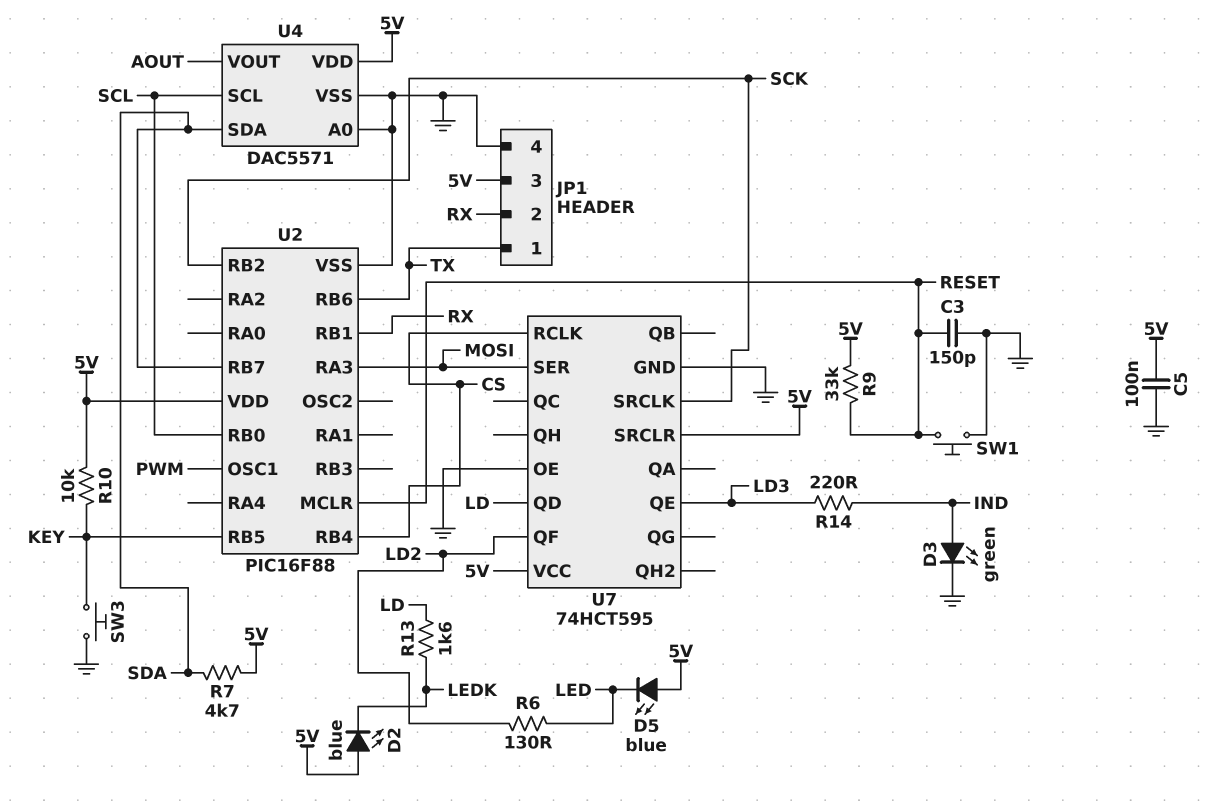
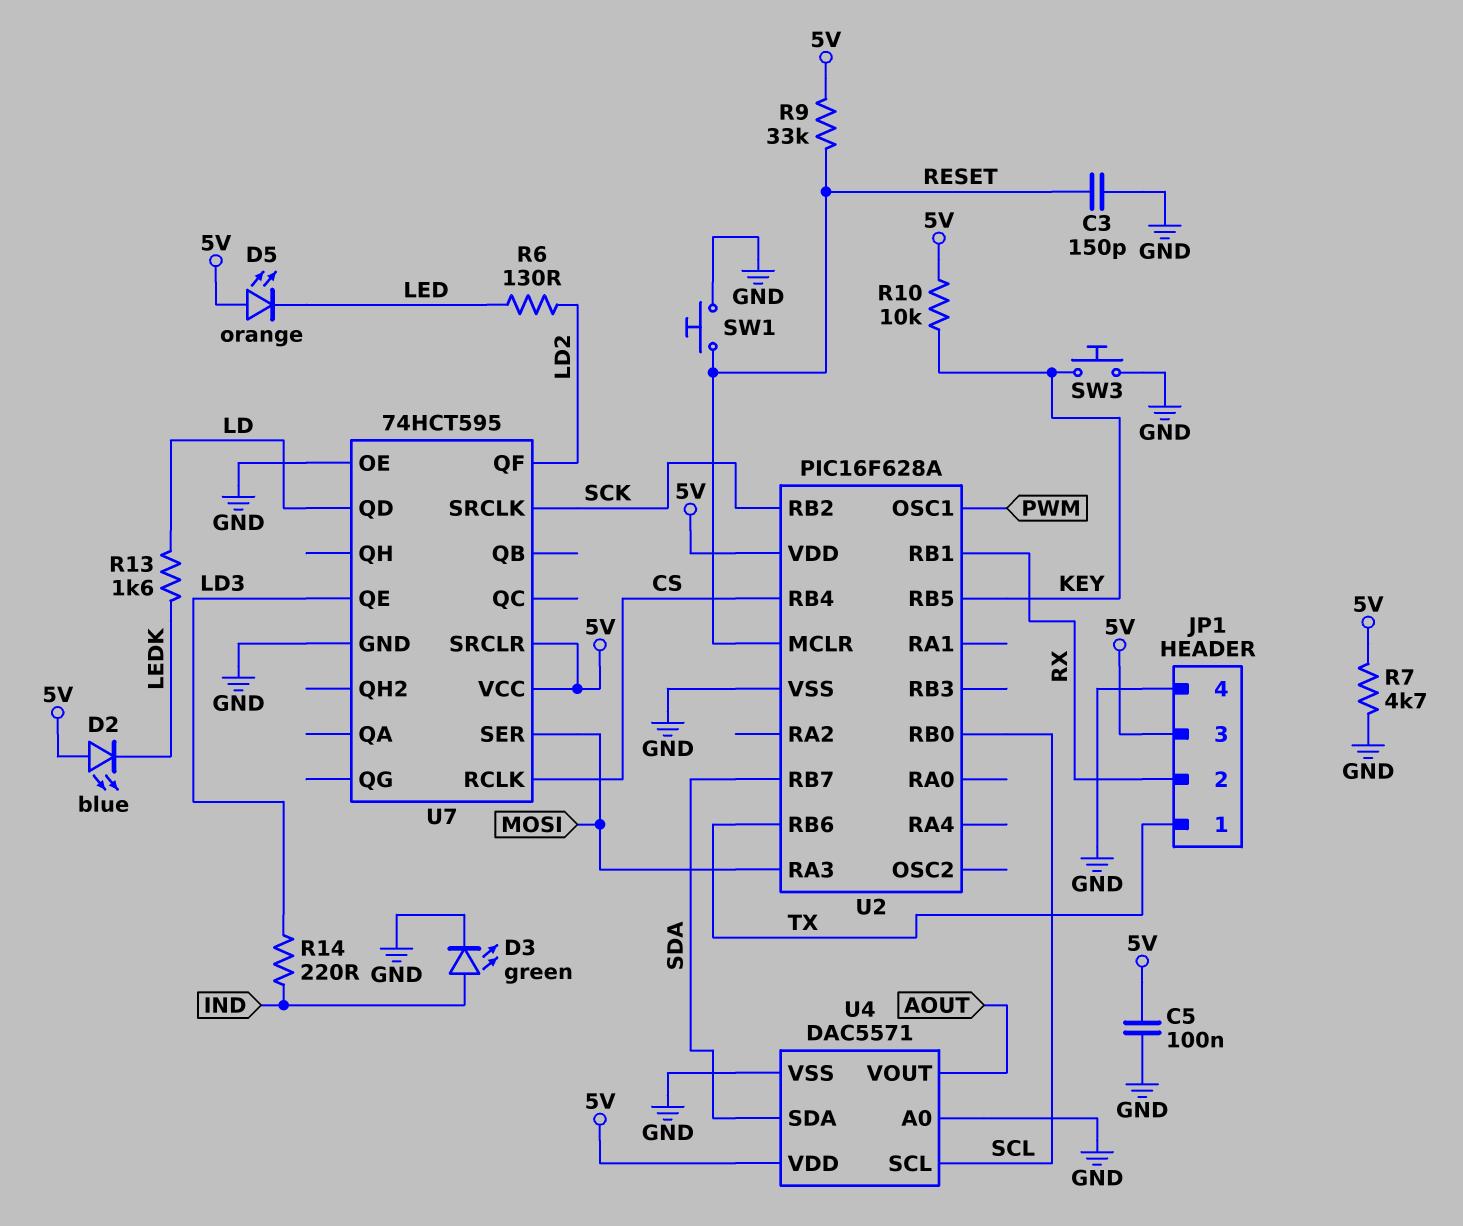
D5: LED blue (A 5V, K LED) -> LED orange (A 5V, K LED)
R7: 4.7k (5V, SDA) -> 4.7k (5V, GND)
U2: PIC16F88 -> PIC16F628A

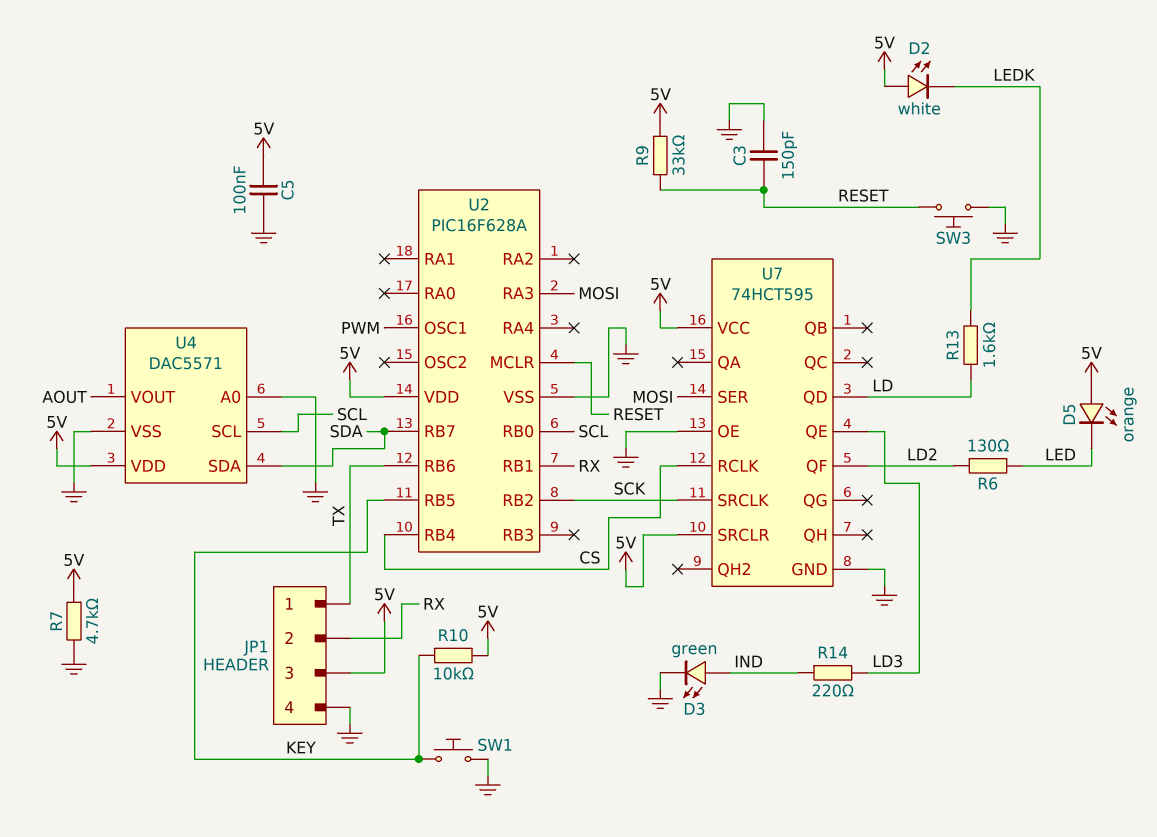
D2: LED blue (A 5V, K LEDK) -> LED white (A 5V, K LEDK)
SW1: button (GND, RESET) -> button (GND, KEY)
SW3: button (GND, KEY) -> button (GND, RESET)

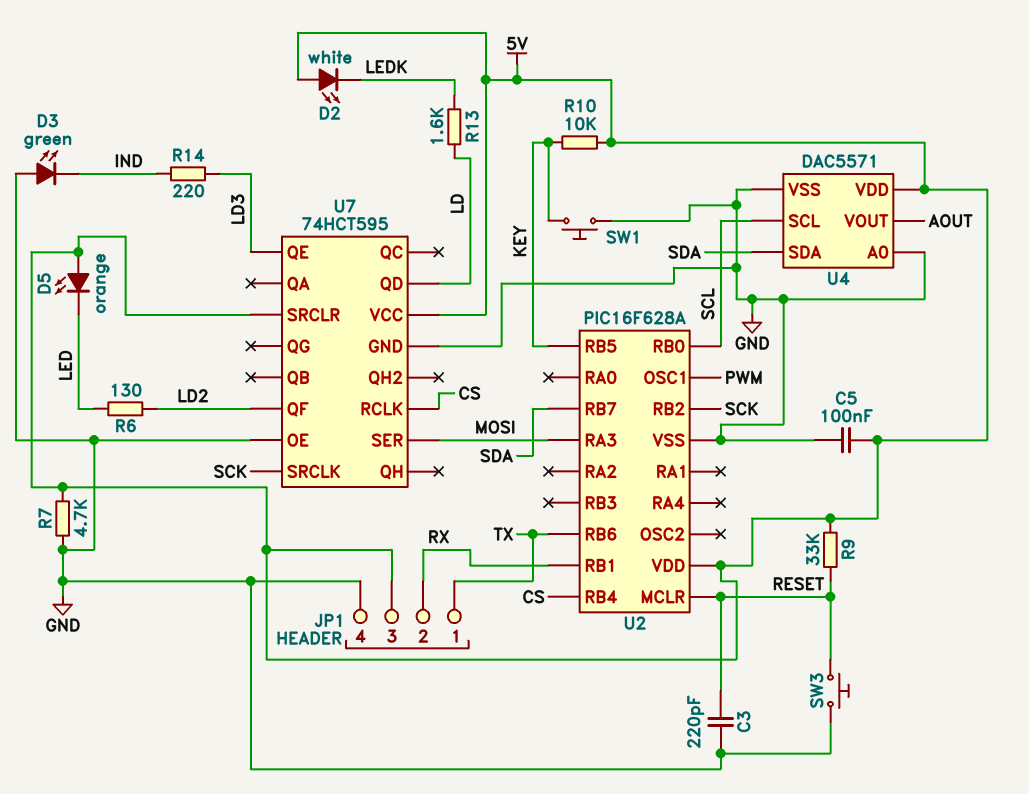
C3: 150pF (GND, RESET) -> 220pF (GND, RESET)
D3: LED green (A IND, K GND) -> LED green (A GND, K IND)

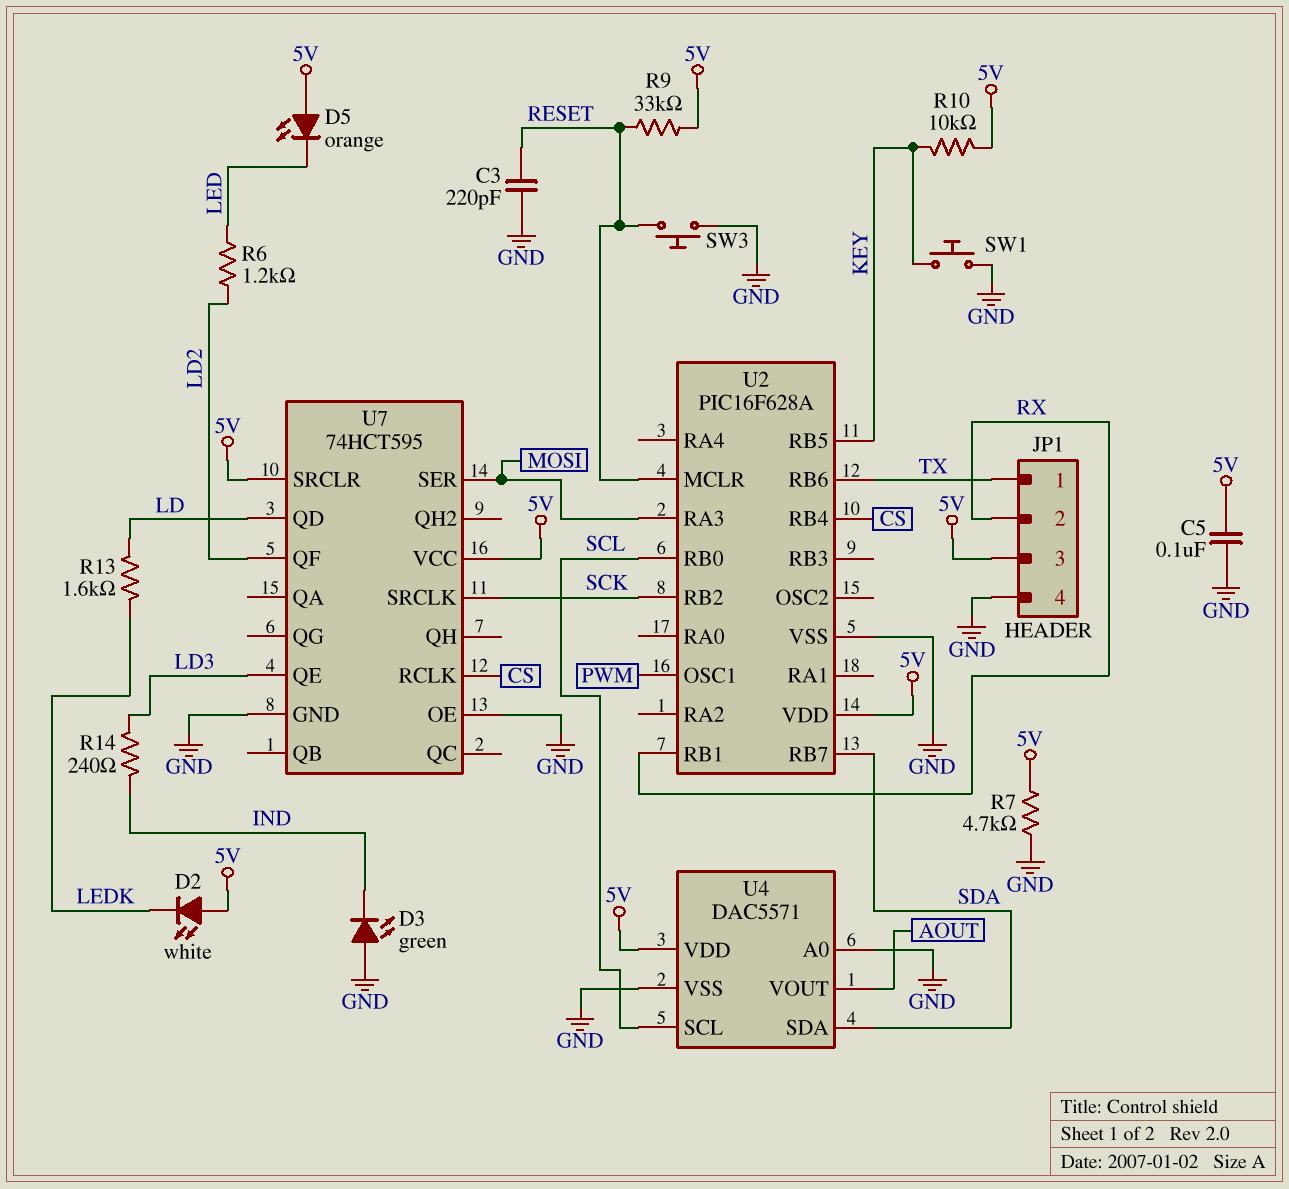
R6: 130 (LD2, LED) -> 1.2k (LD2, LED)
R14: 220 (IND, LD3) -> 240 (IND, LD3)

